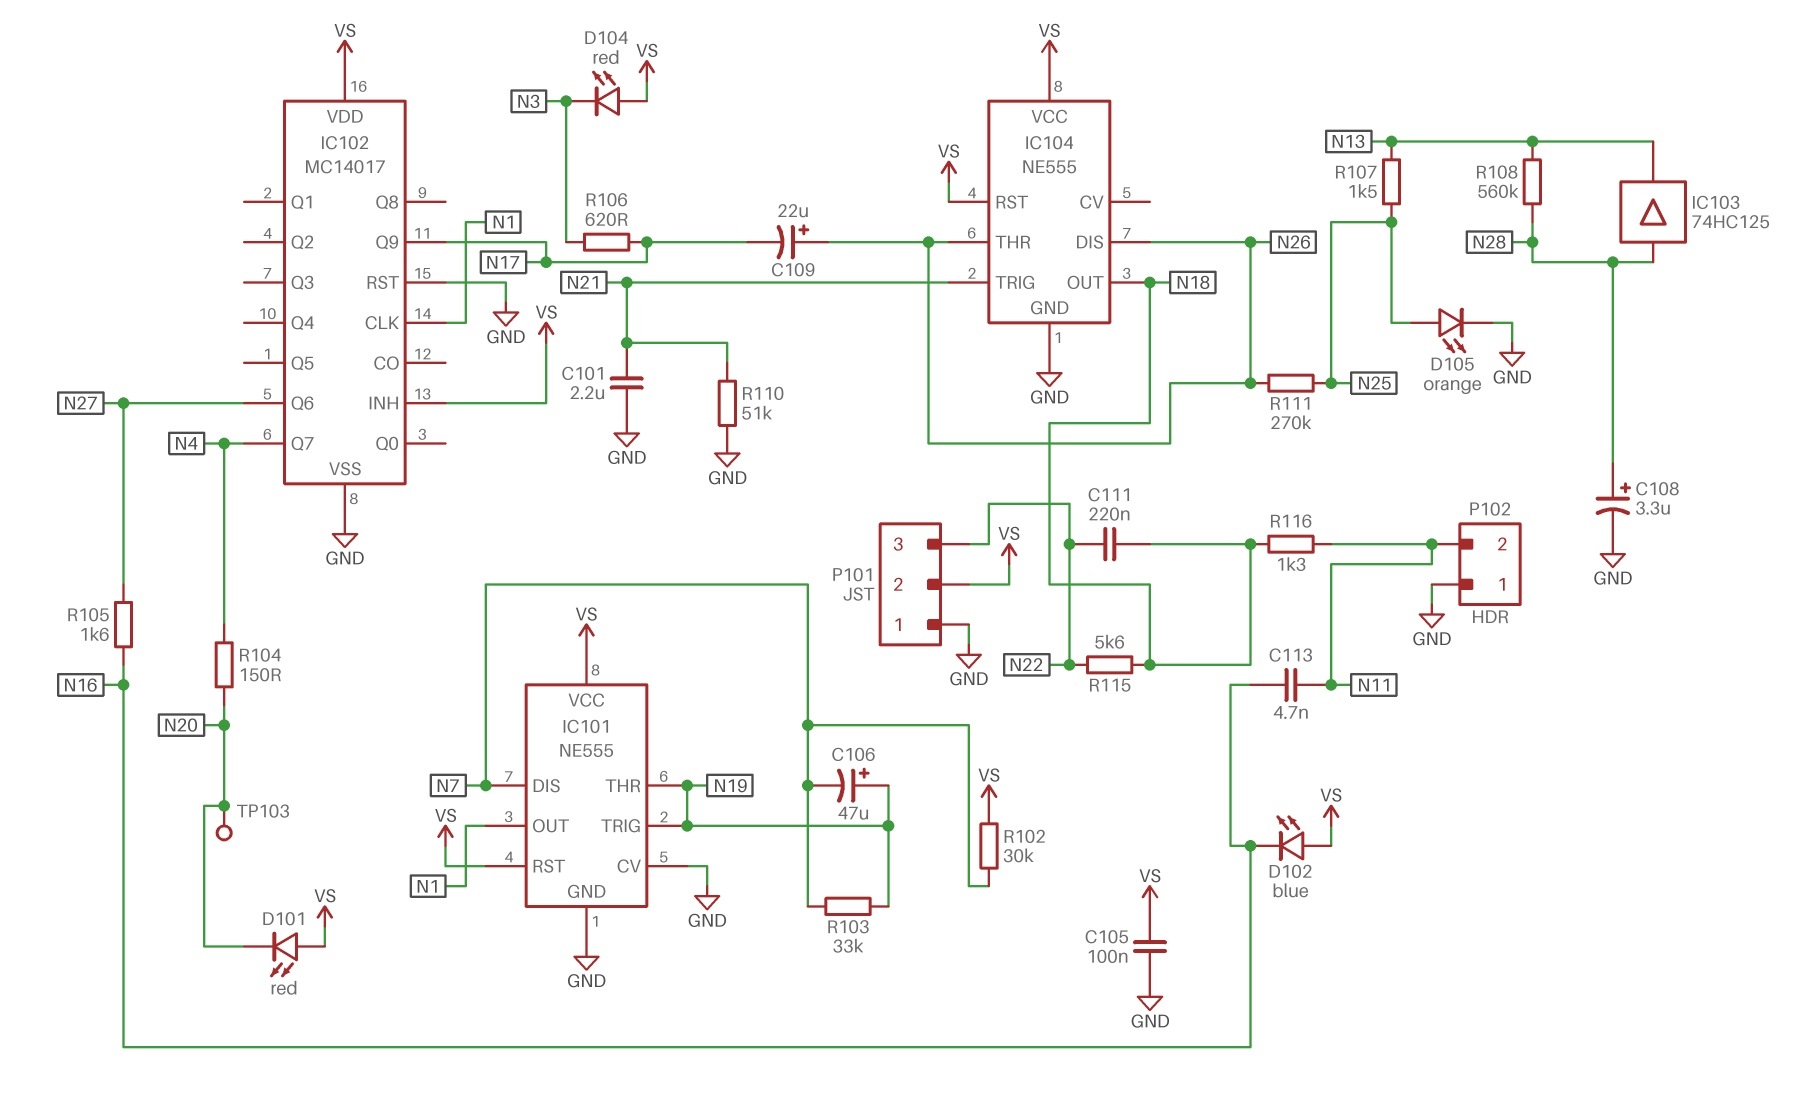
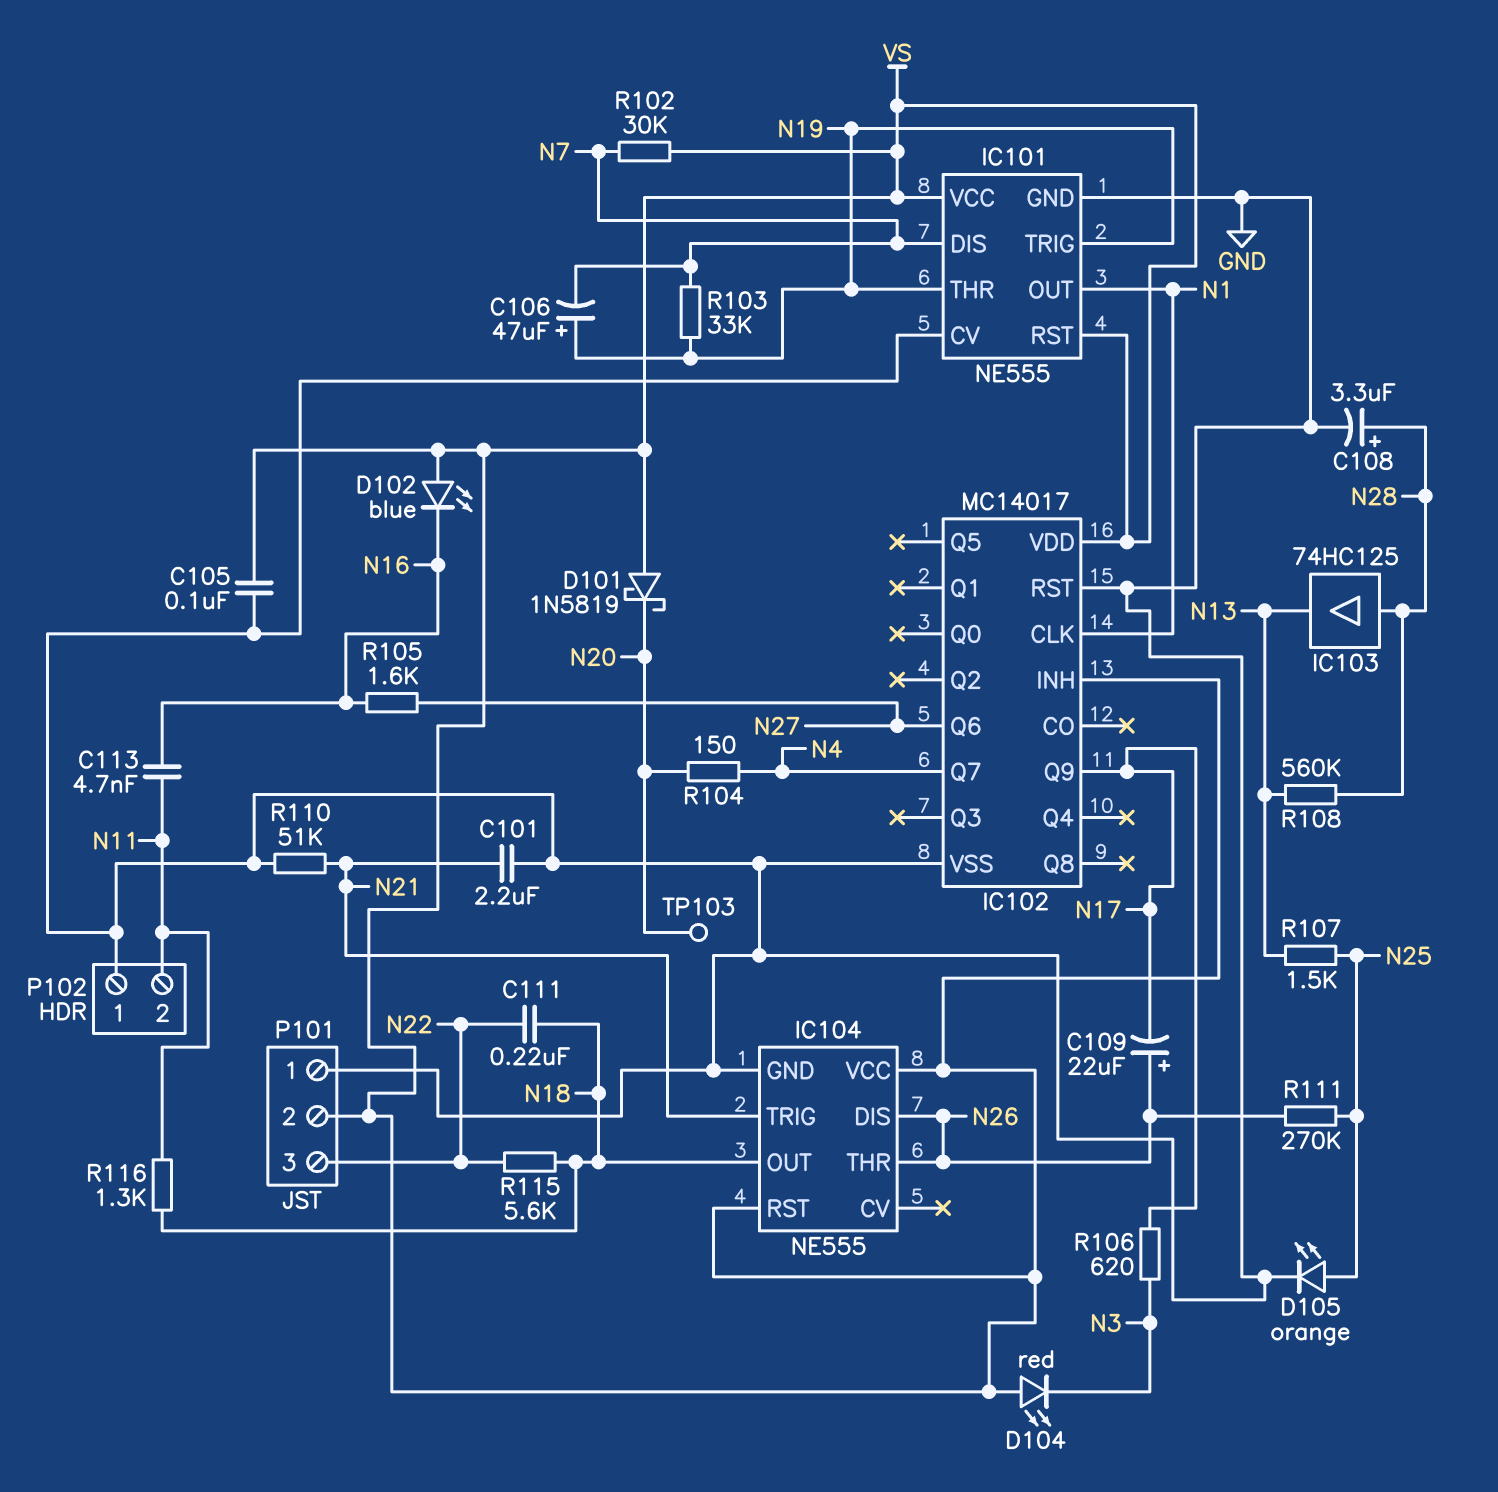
D101: LED red (A VS, K N20) -> schottky 1N5819 (A VS, K N20)

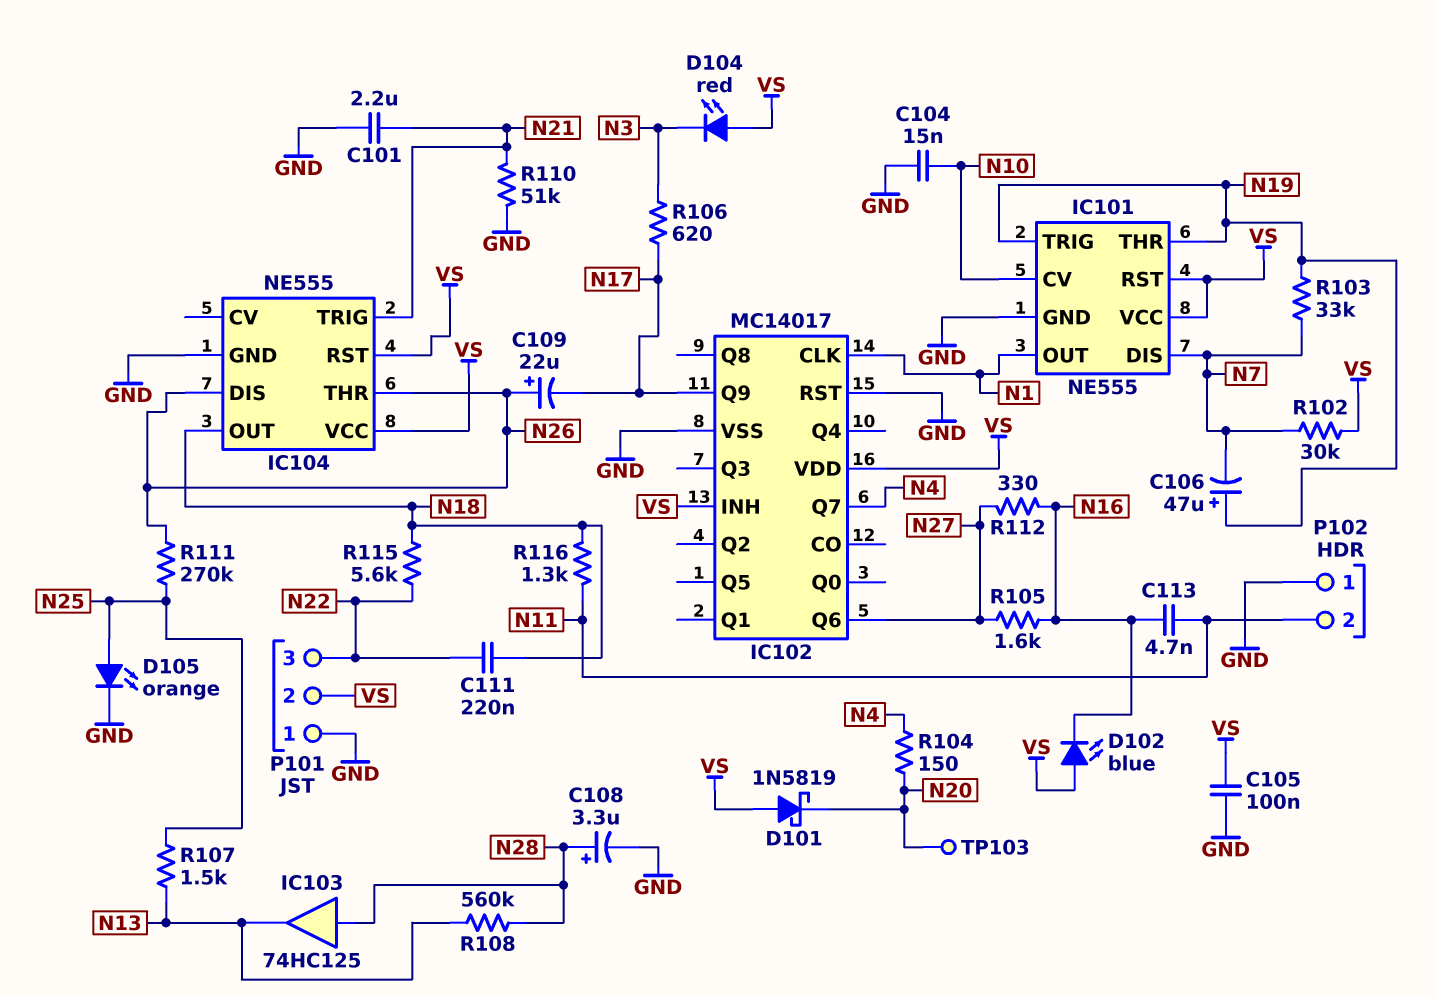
C104: none -> 15nF (GND, N10)
IC101 pin CV: GND -> N10
R112: none -> 330 (N16, N27)

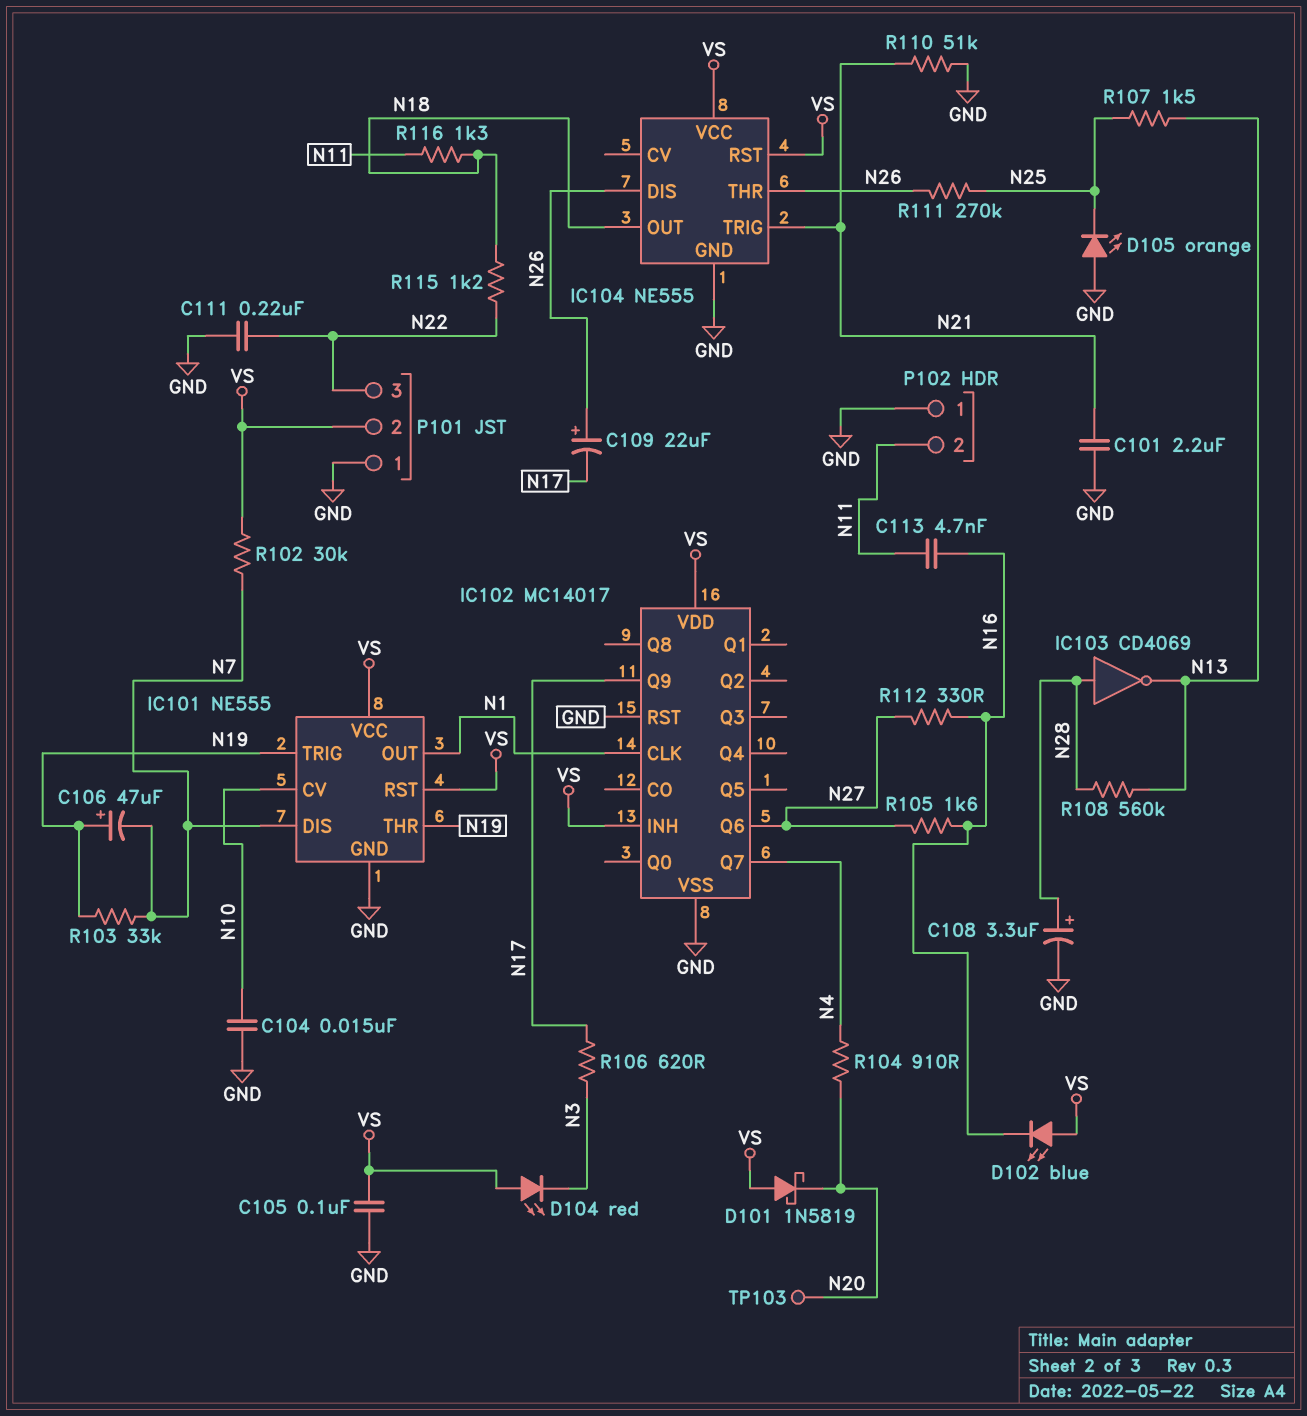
C111: 220nF (N18, N22) -> 220nF (GND, N22)
D105: LED orange (A N25, K GND) -> LED orange (A GND, K N25)
IC103: buffer 74HC125 (in N28, out N13) -> NOT CD4069 (in N28, out N13)
R104: 150 (N4, N20) -> 910 (N4, N20)
R115: 5.6k (N18, N22) -> 1.2k (N18, N22)

